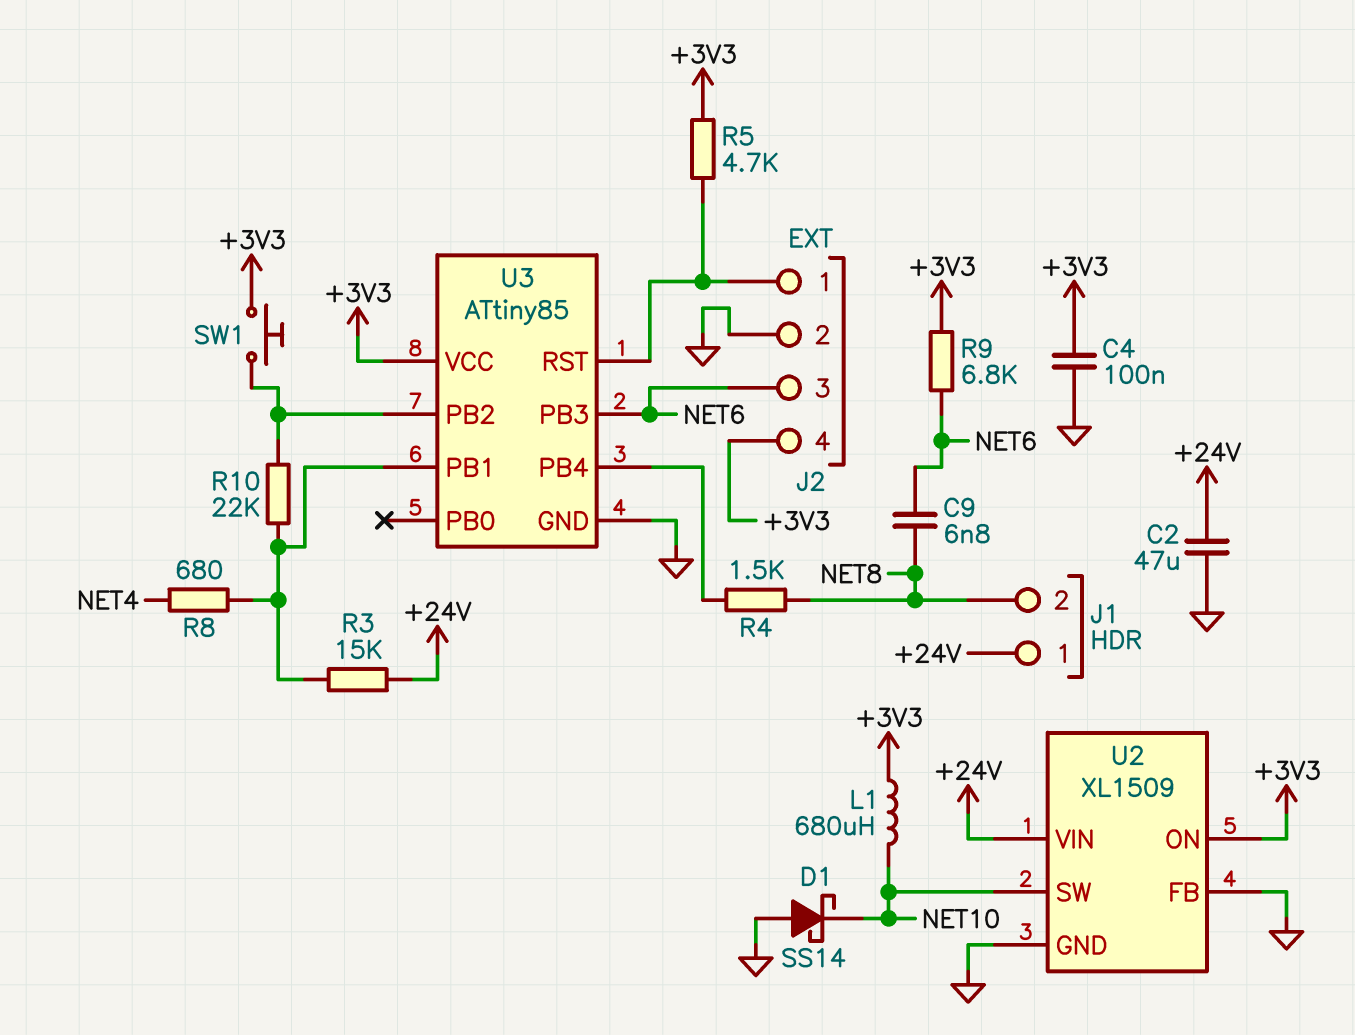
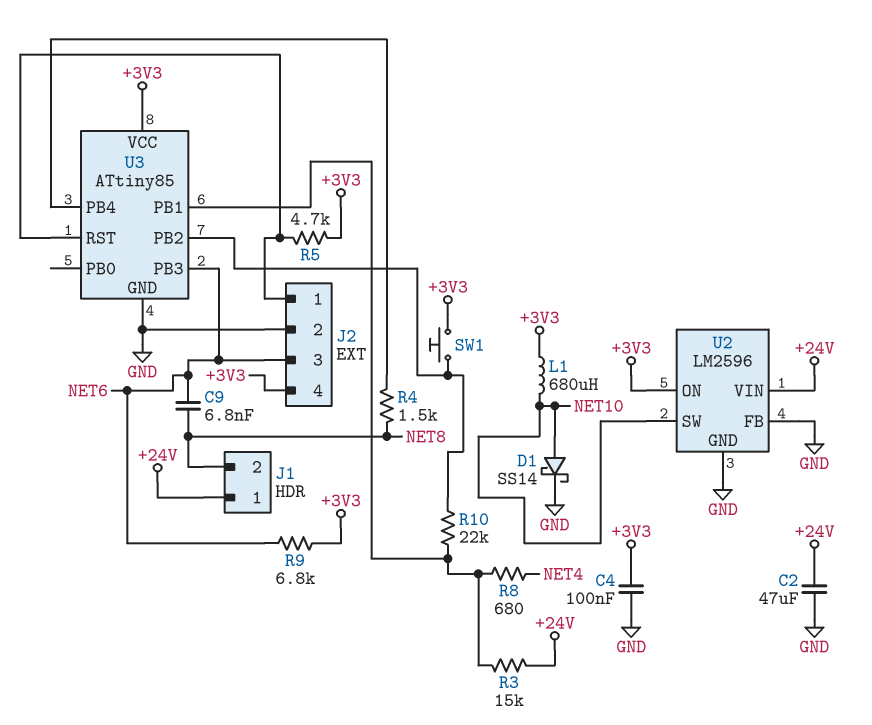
D1: schottky SS14 (A GND, K NET10) -> schottky SS14 (A NET10, K GND)
U2: XL1509 -> LM2596

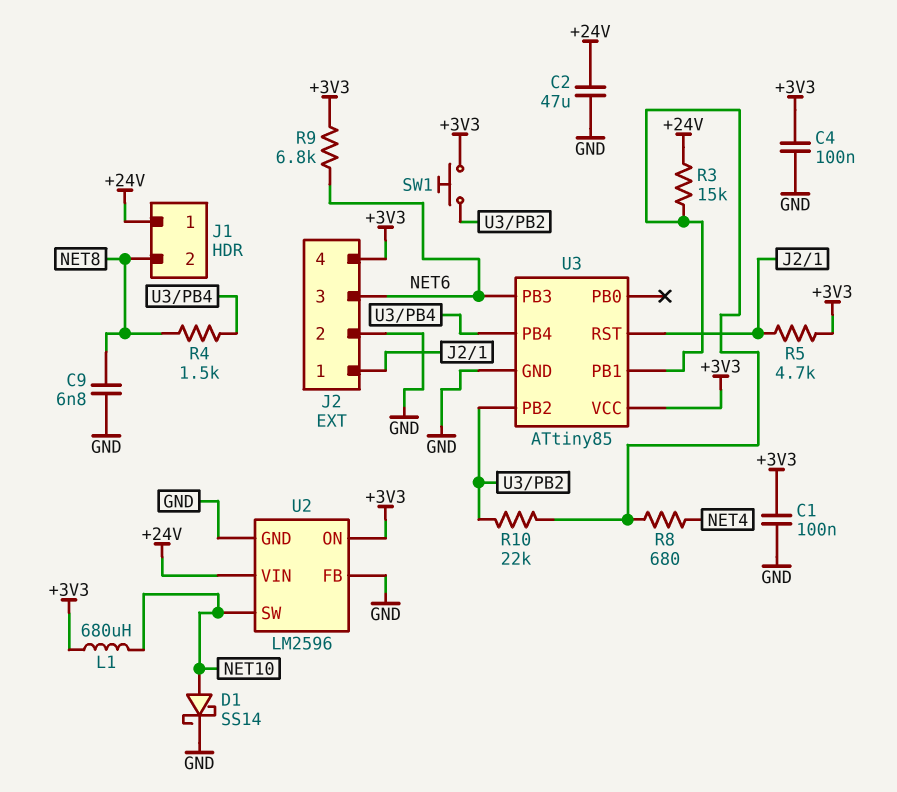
C1: none -> 100nF (+3V3, GND)
C9: 6.8nF (NET6, NET8) -> 6.8nF (GND, NET8)

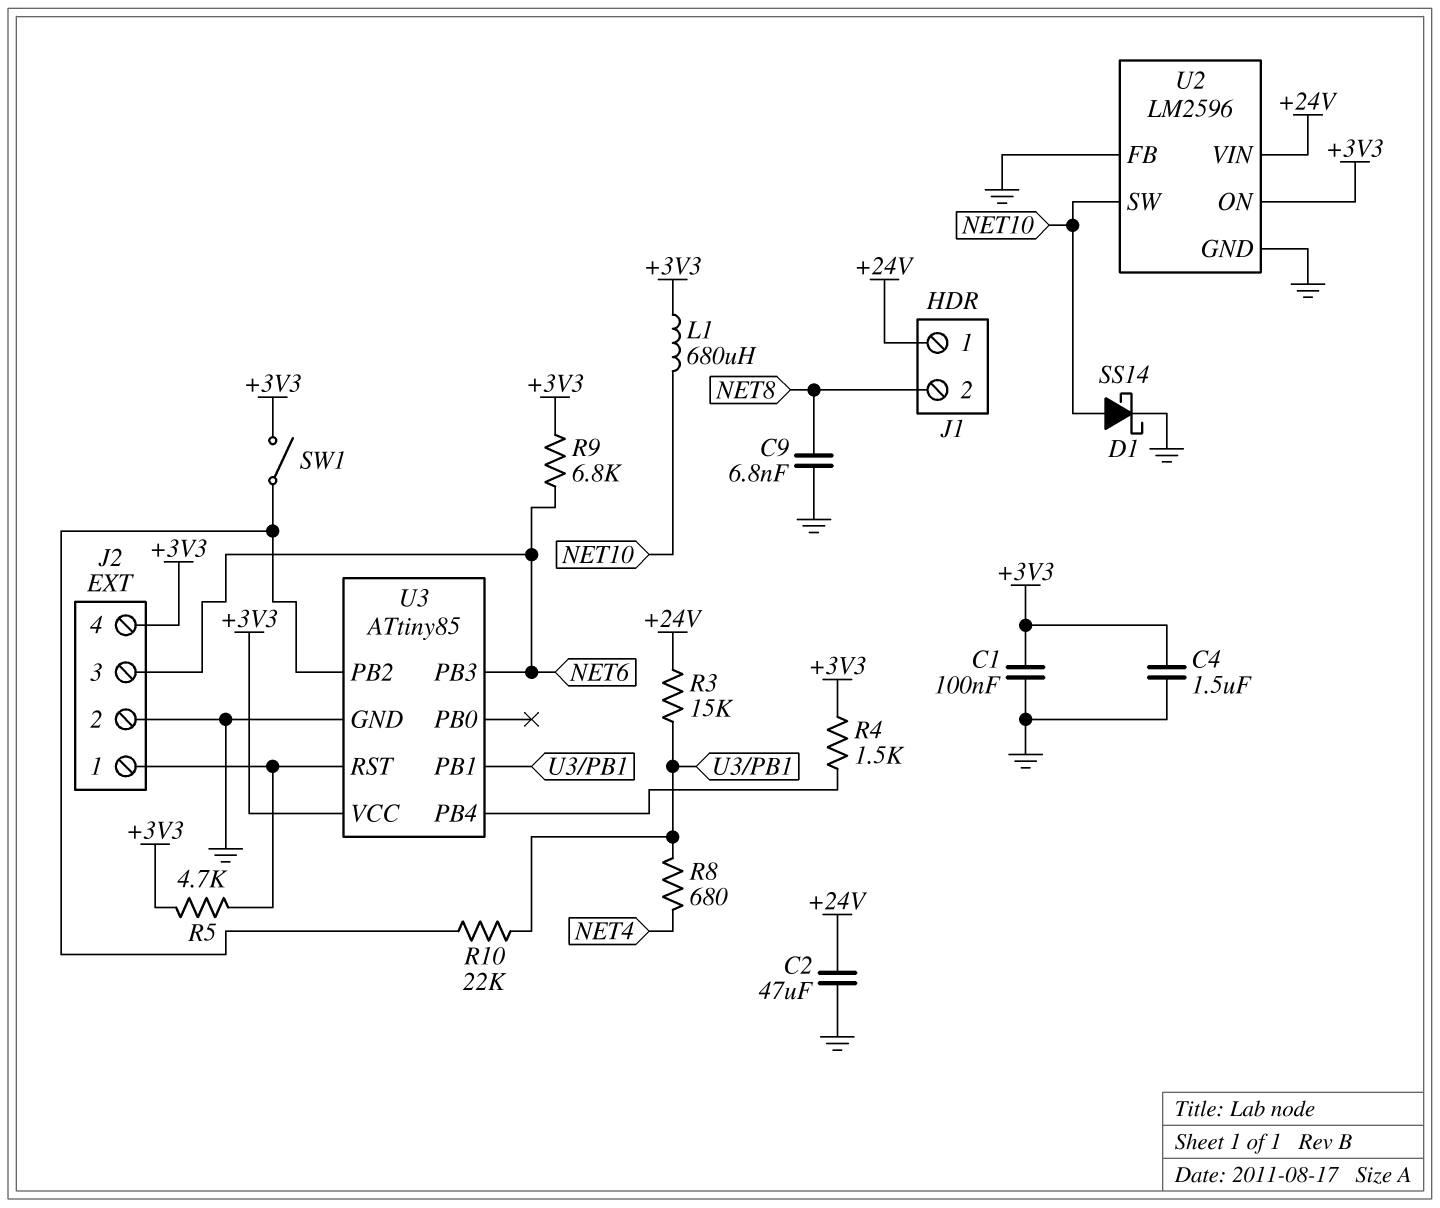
C4: 100nF (+3V3, GND) -> 1.5uF (+3V3, GND)
R4: 1.5k (NET8, U3/PB4) -> 1.5k (+3V3, U3/PB4)
SW1: button (+3V3, U3/PB2) -> switch (+3V3, U3/PB2)

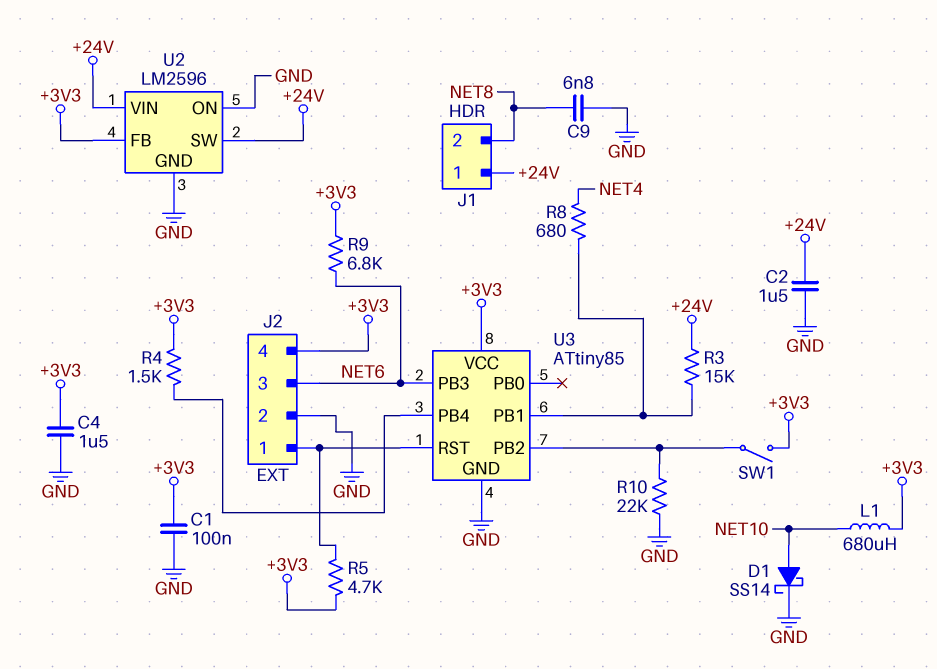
C2: 47uF (+24V, GND) -> 1.5uF (+24V, GND)
R10: 22k (U3/PB1, U3/PB2) -> 22k (GND, U3/PB2)
U2 pin FB: GND -> +3V3
U2 pin ON: +3V3 -> GND
U2 pin SW: NET10 -> +24V

